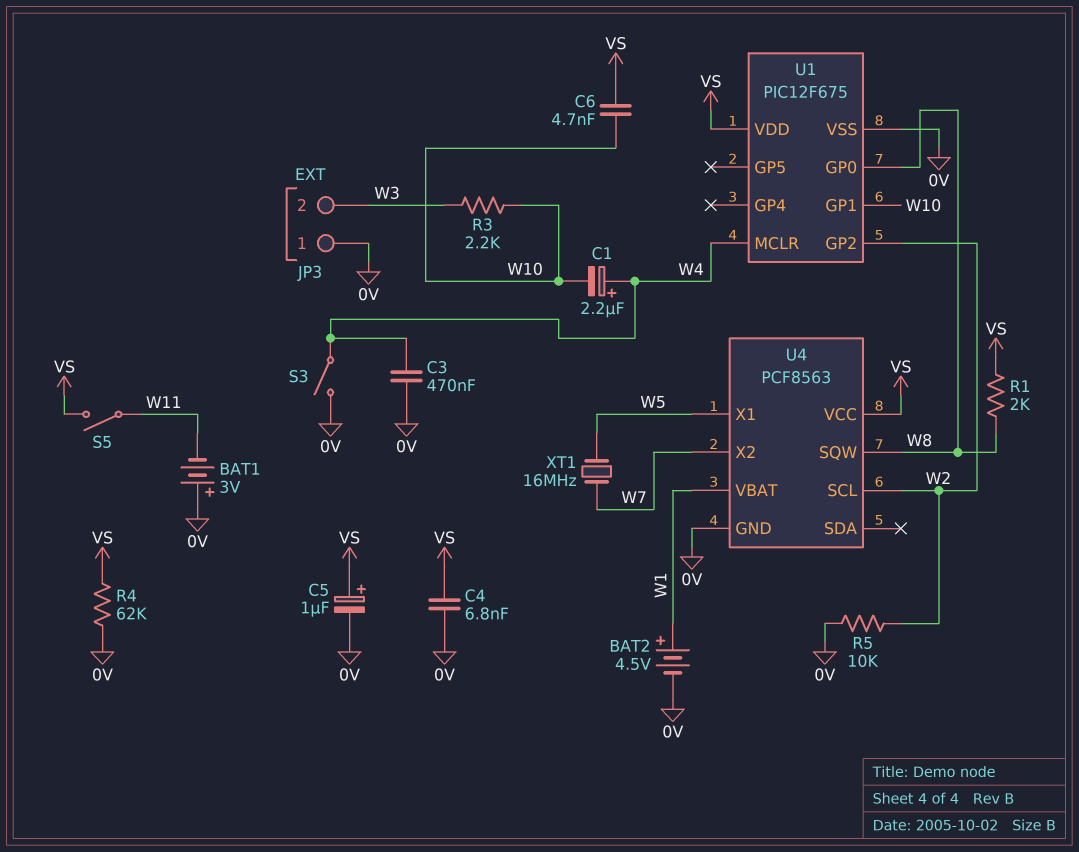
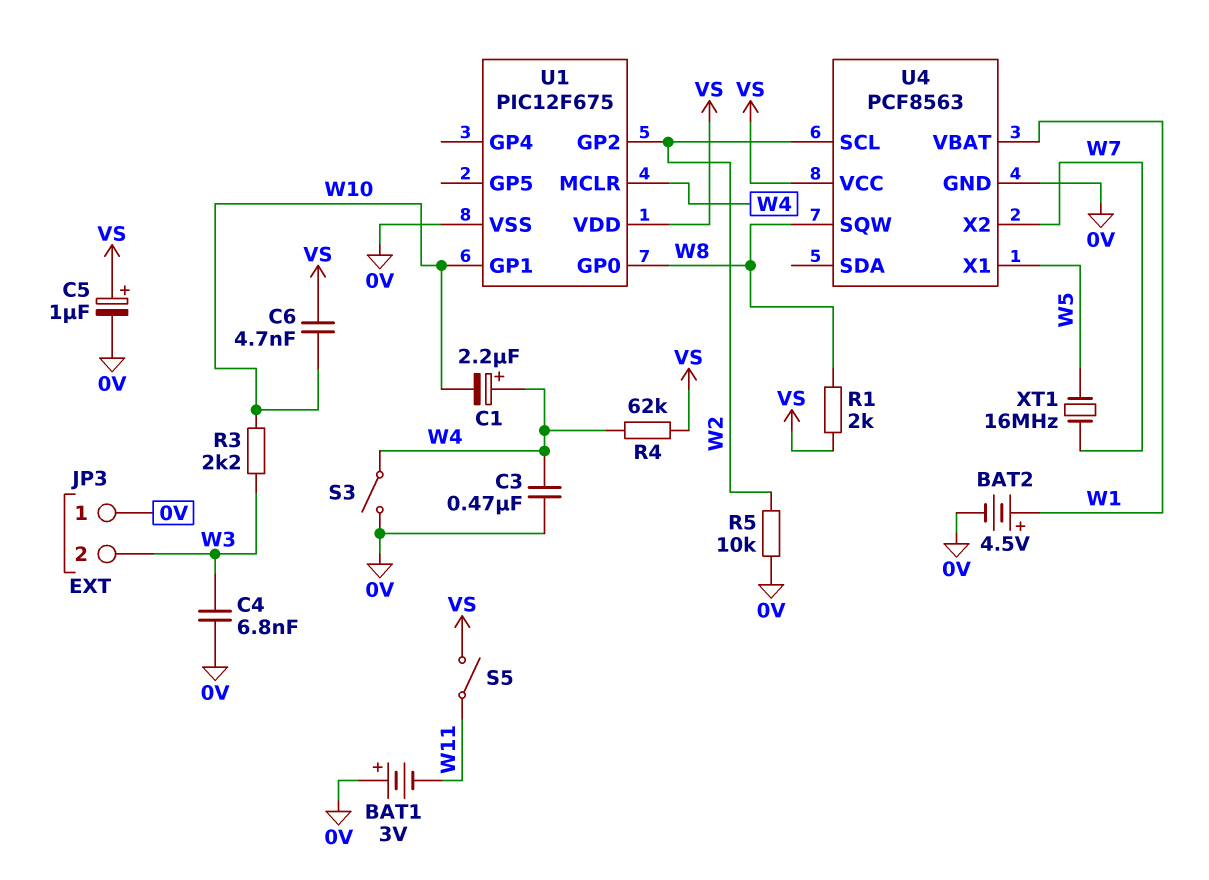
C4: 6.8nF (0V, VS) -> 6.8nF (0V, W3)
R4: 62k (0V, VS) -> 62k (VS, W4)

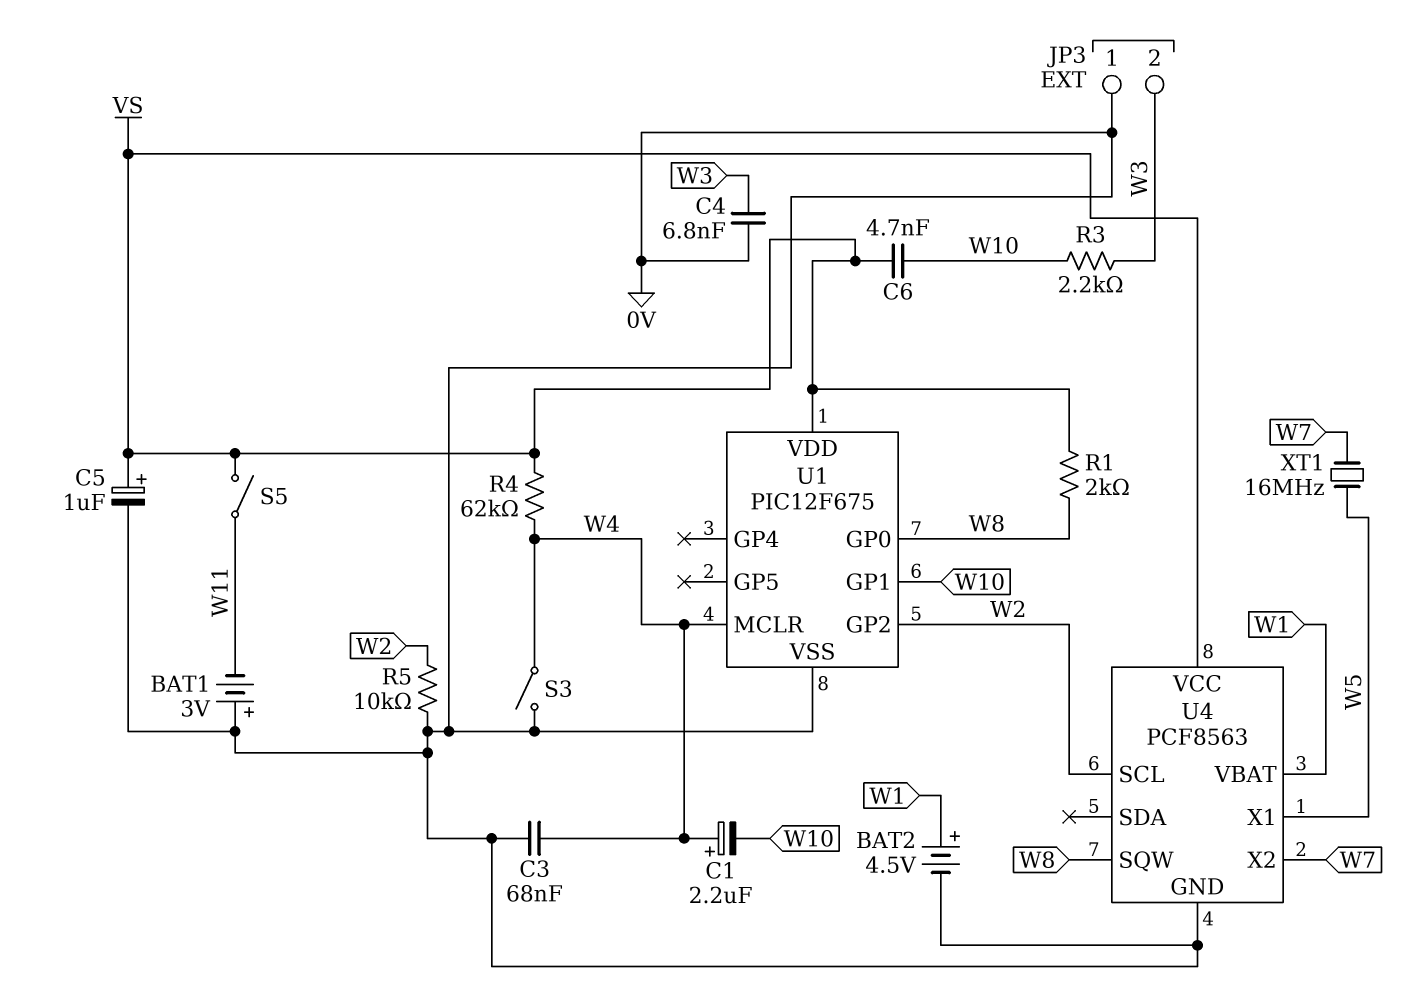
C3: 470nF (0V, W4) -> 68nF (0V, W4)

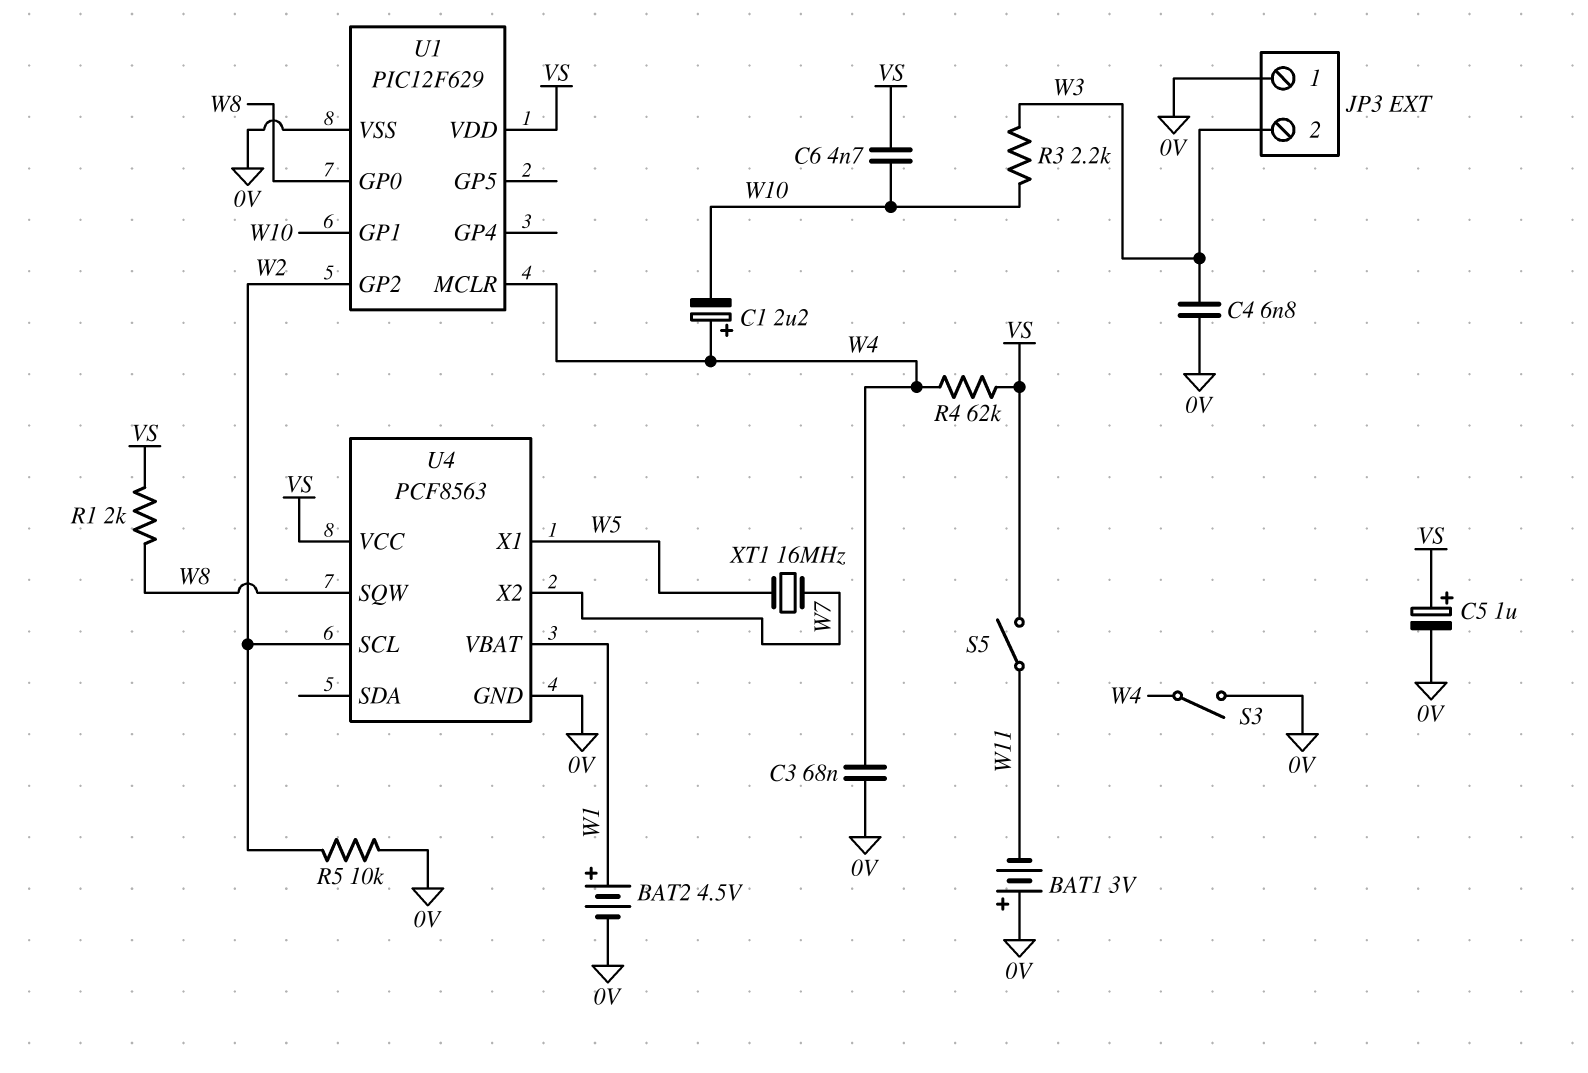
U1: PIC12F675 -> PIC12F629

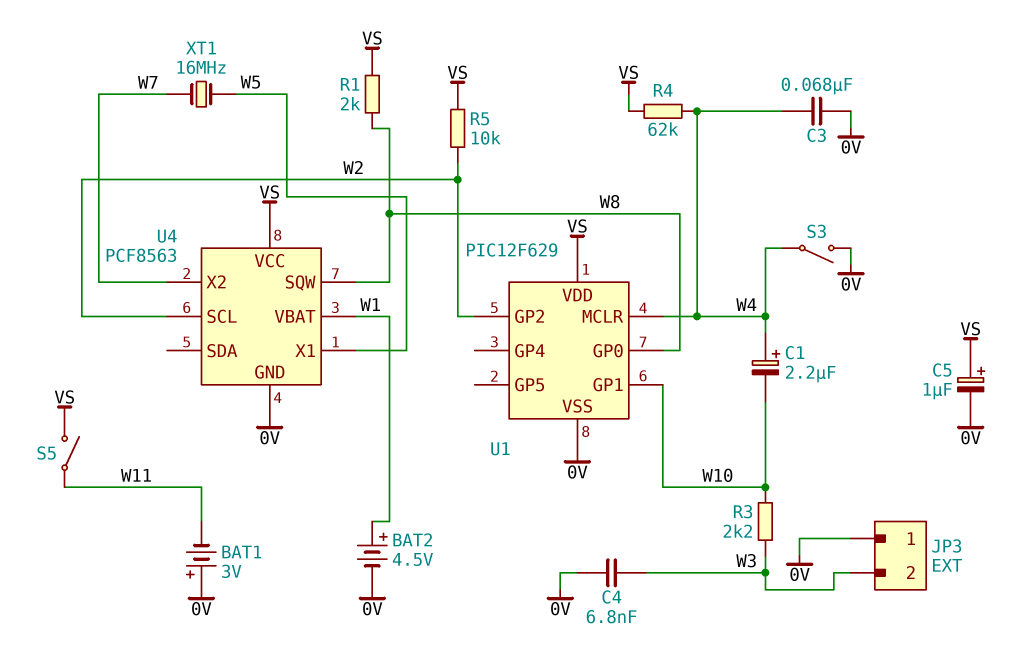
C6: 4.7nF (VS, W10) -> none
R5: 10k (0V, W2) -> 10k (VS, W2)

